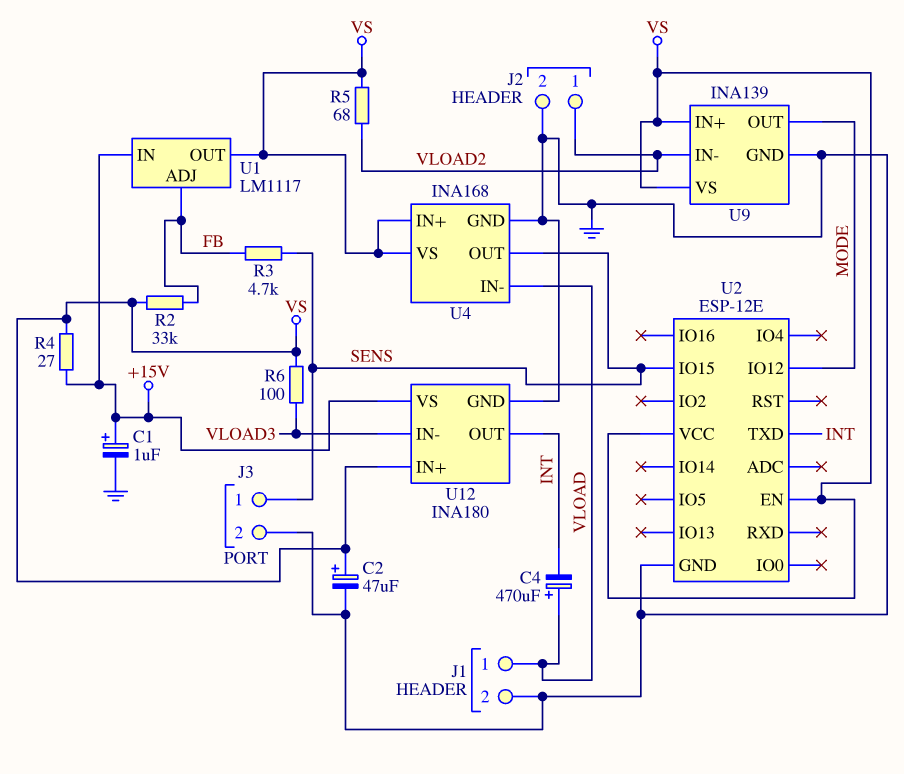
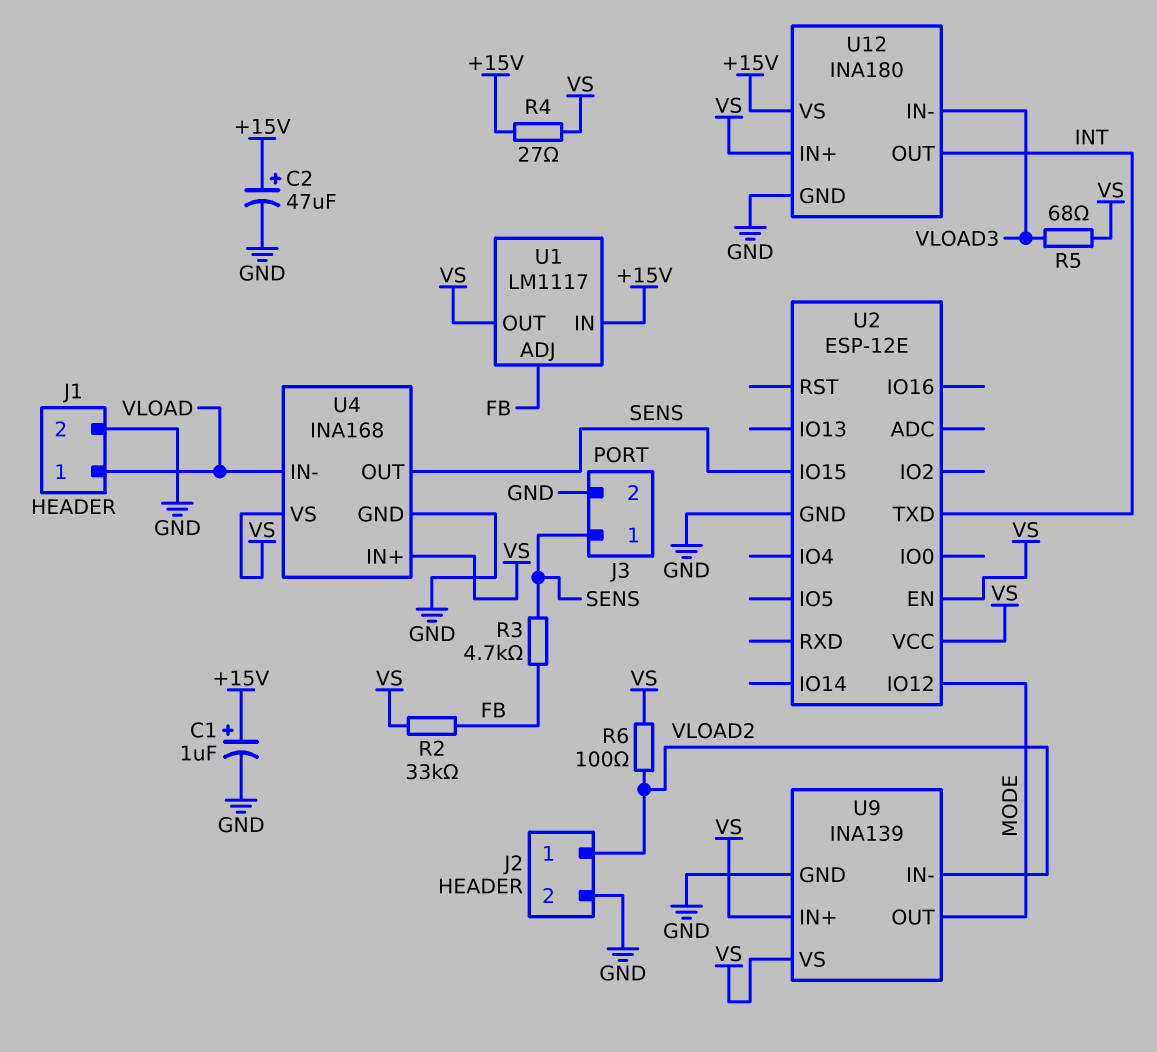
C2: 47uF (plus VS, minus GND) -> 47uF (plus +15V, minus GND)
C4: 470uF (plus VLOAD, minus INT) -> none
R5: 68 (VLOAD2, VS) -> 68 (VLOAD3, VS)
R6: 100 (VLOAD3, VS) -> 100 (VLOAD2, VS)

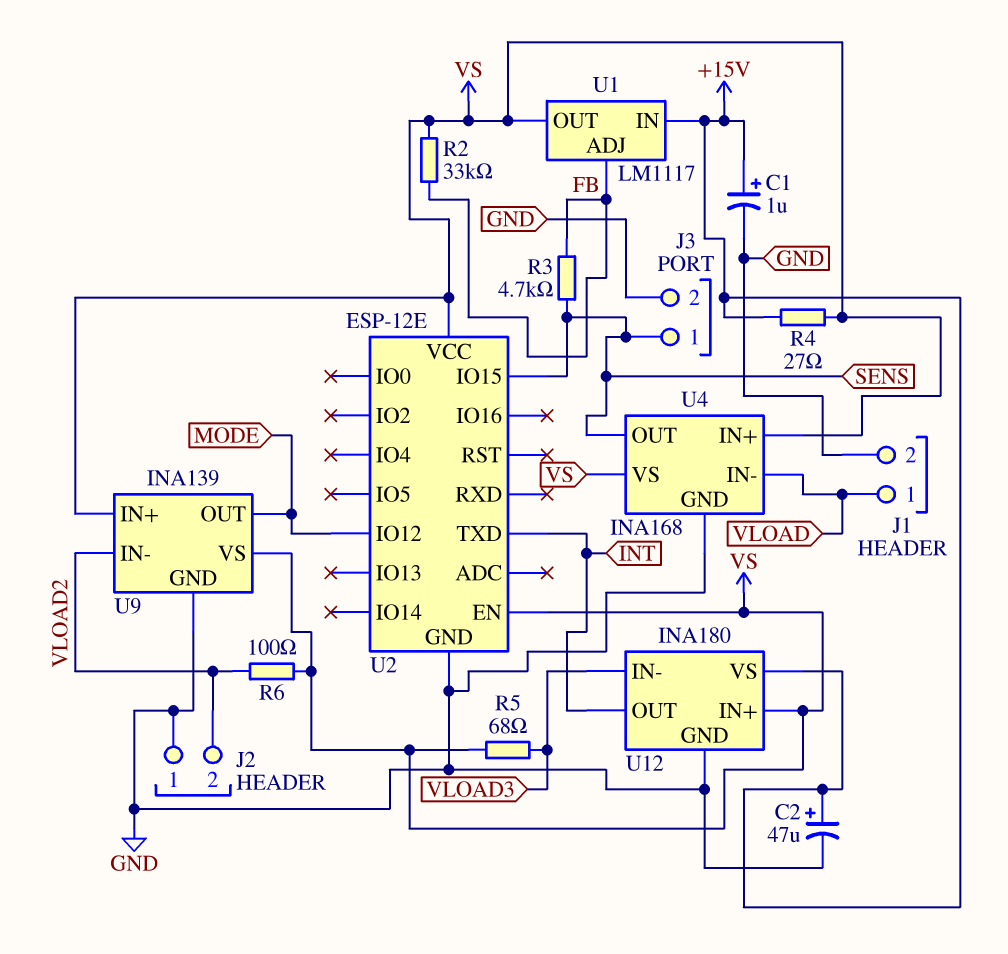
J2 pin 1: VLOAD2 -> GND
J2 pin 2: GND -> VLOAD2

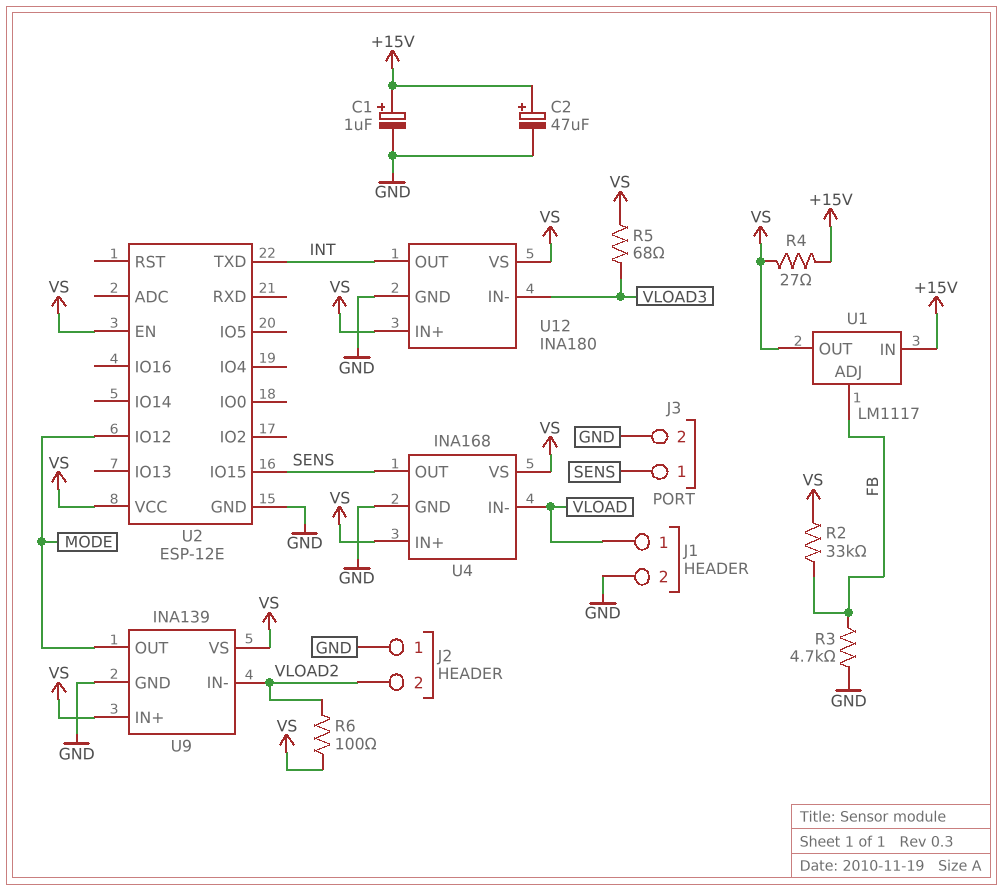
R3: 4.7k (FB, SENS) -> 4.7k (FB, GND)
U12 pin VS: +15V -> VS

